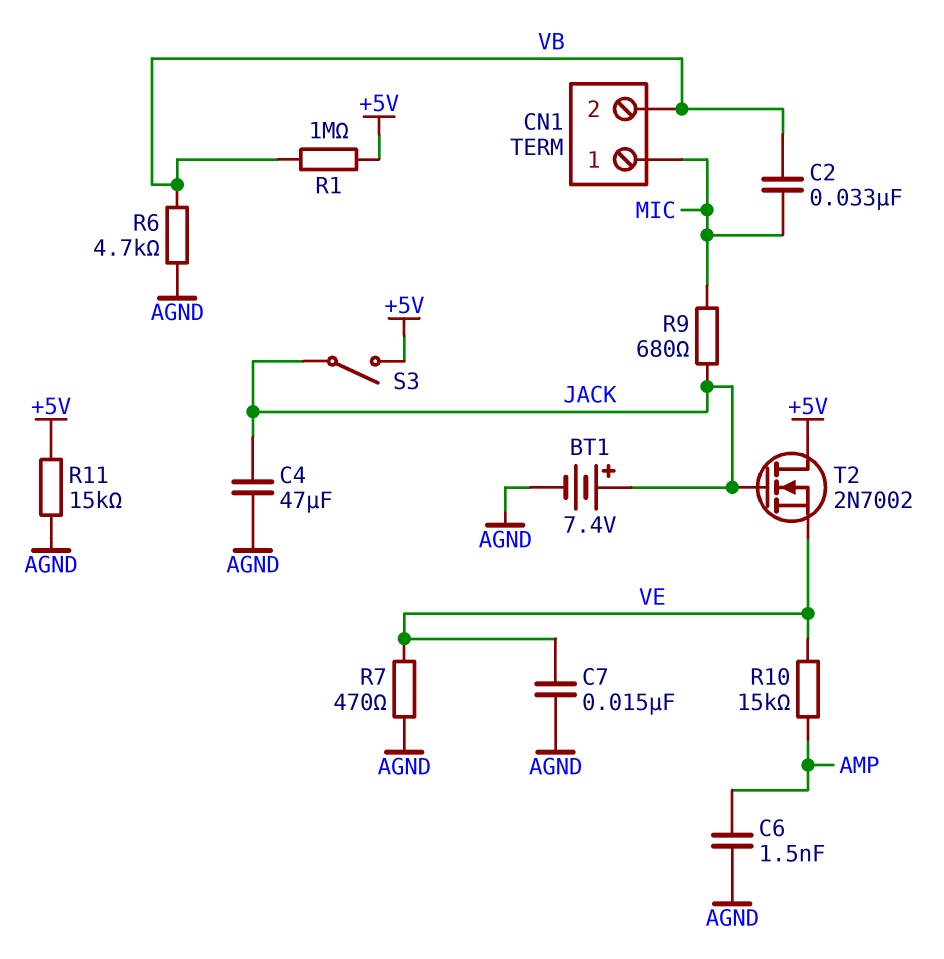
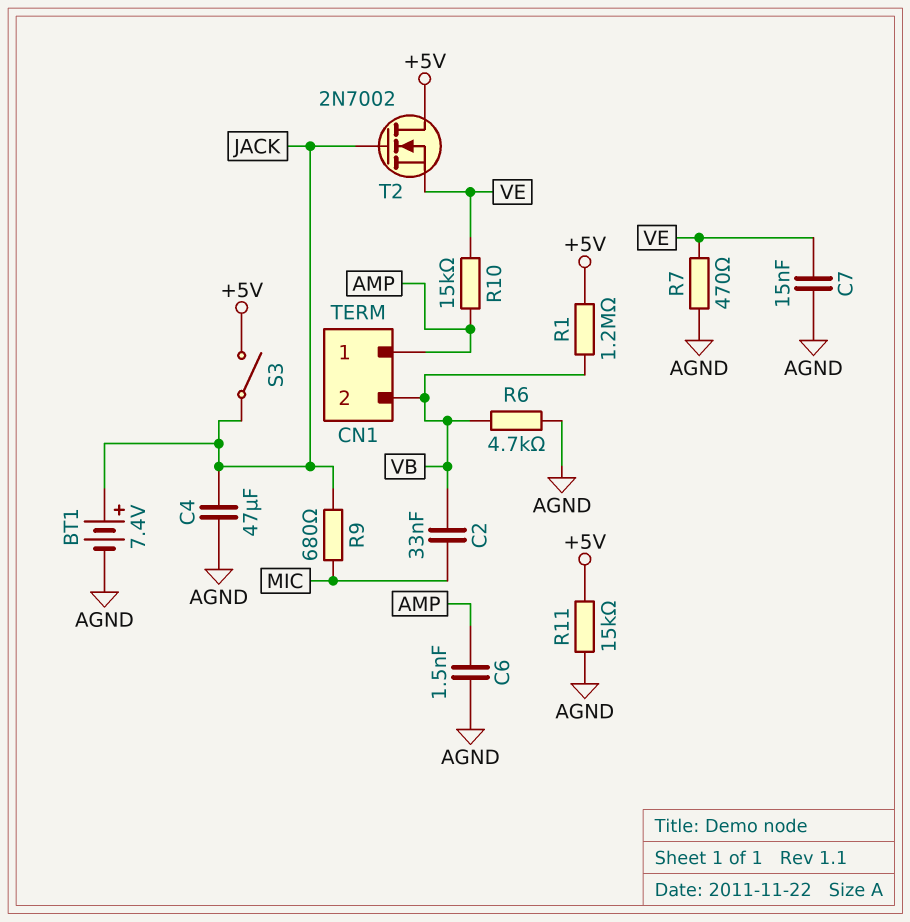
CN1 pin 1: MIC -> AMP
R1: 1M (+5V, VB) -> 1.2M (+5V, VB)

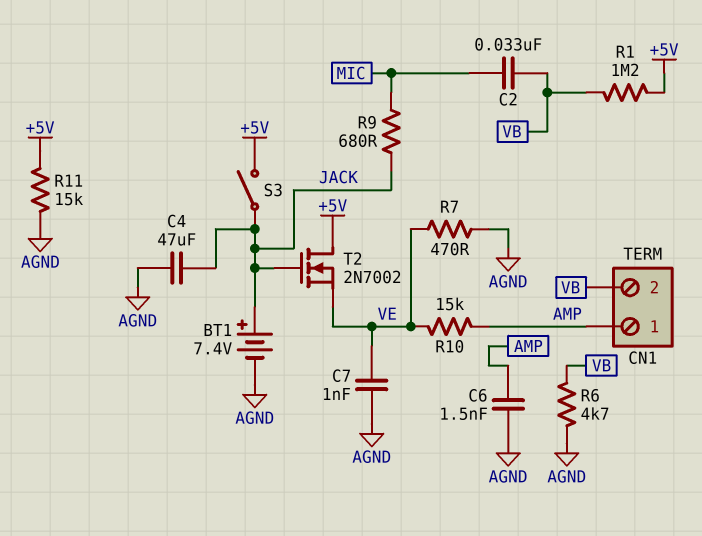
C7: 15nF (AGND, VE) -> 1nF (AGND, VE)

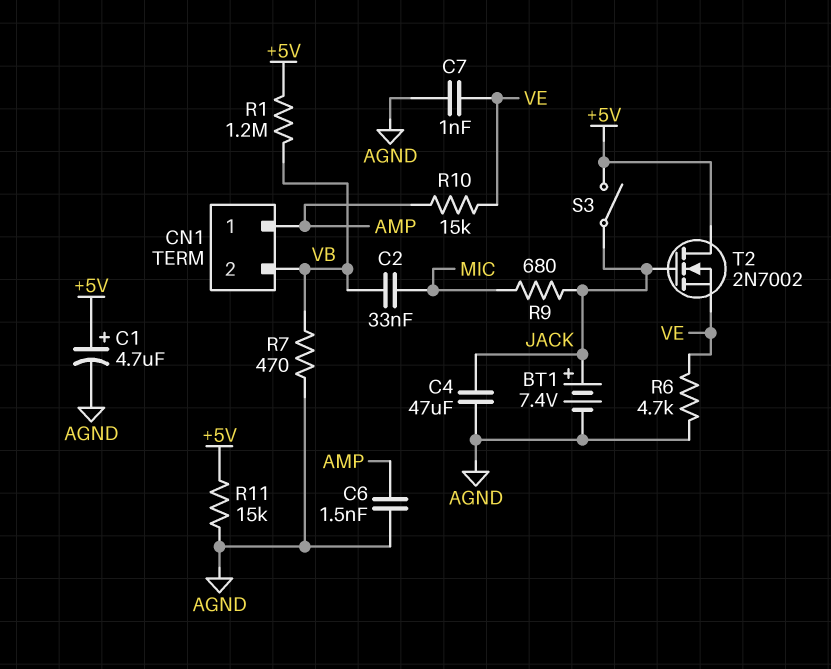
C1: none -> 4.7uF (plus +5V, minus AGND)
R6: 4.7k (AGND, VB) -> 4.7k (AGND, VE)
R7: 470 (AGND, VE) -> 470 (AGND, VB)

